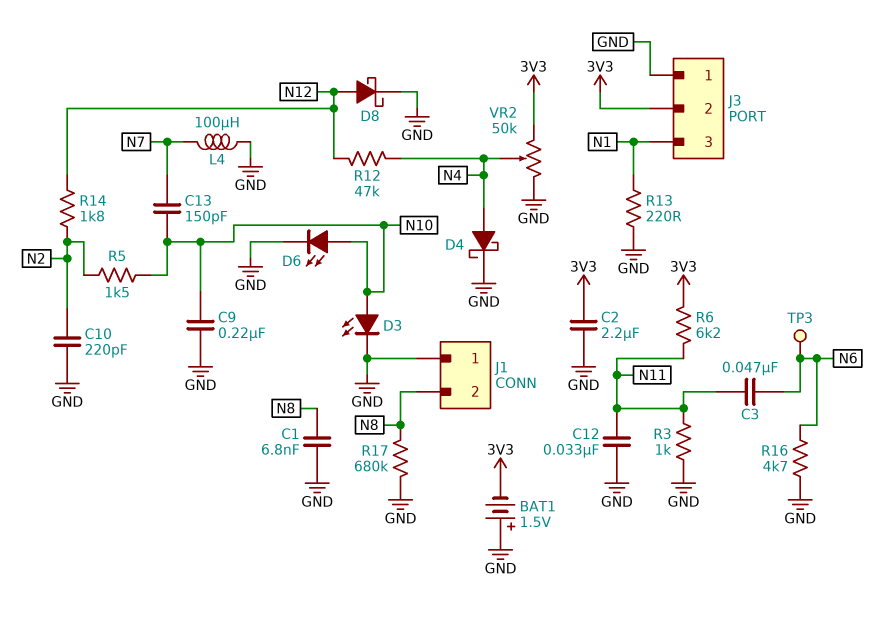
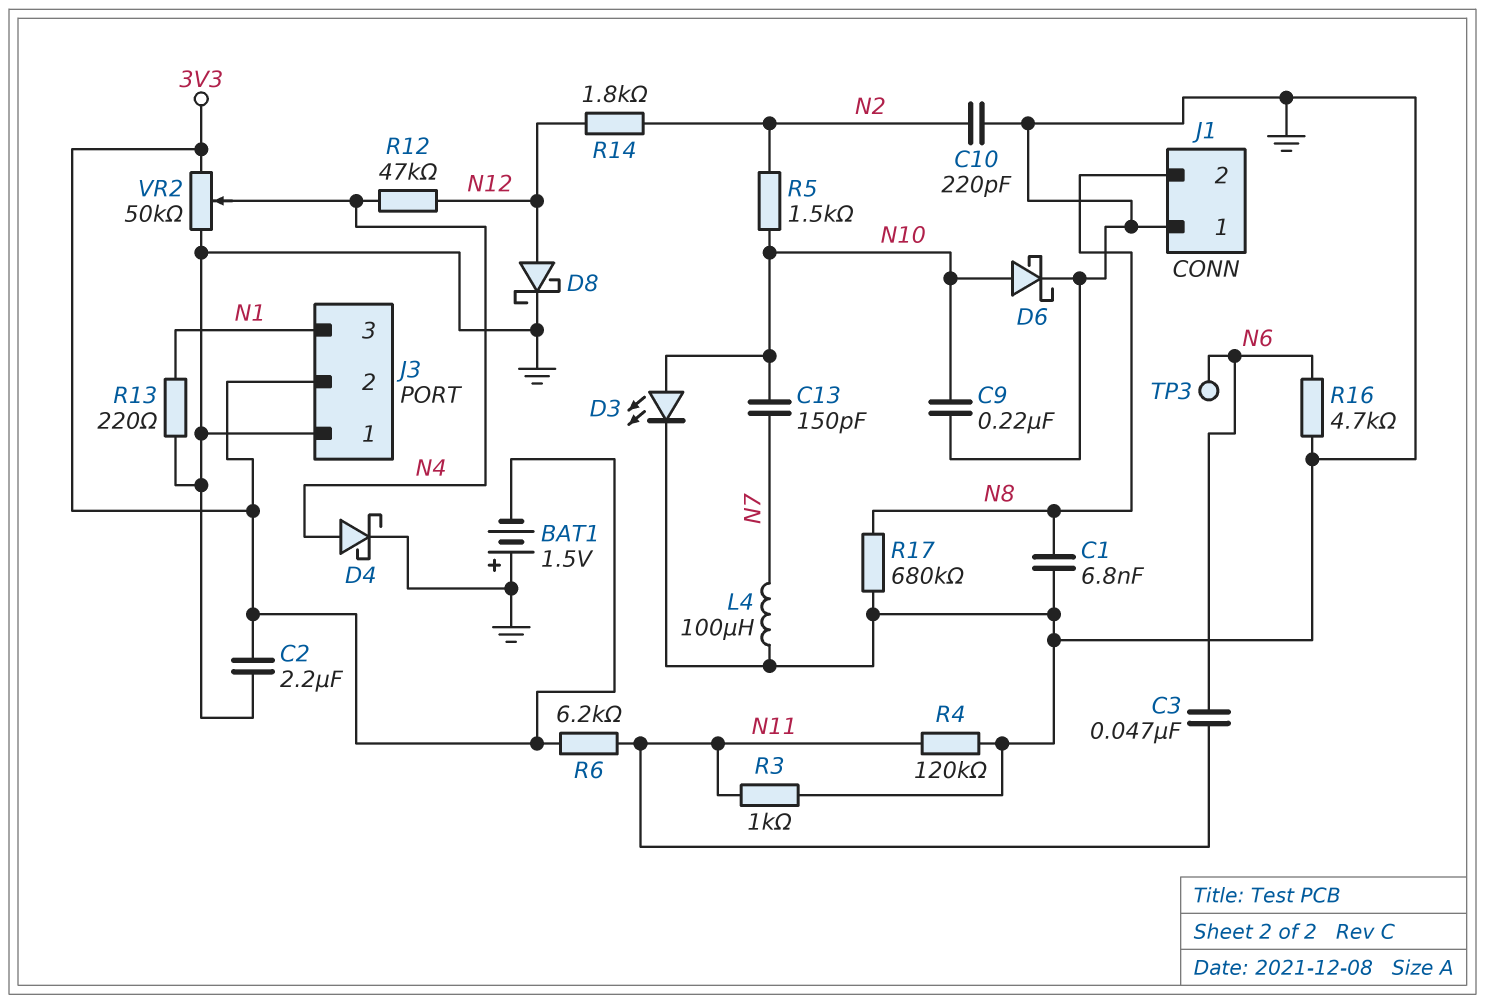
C12: 33nF (GND, N11) -> none
D6: LED (A N10, K GND) -> schottky (A N10, K GND)
R4: none -> 120k (GND, N11)

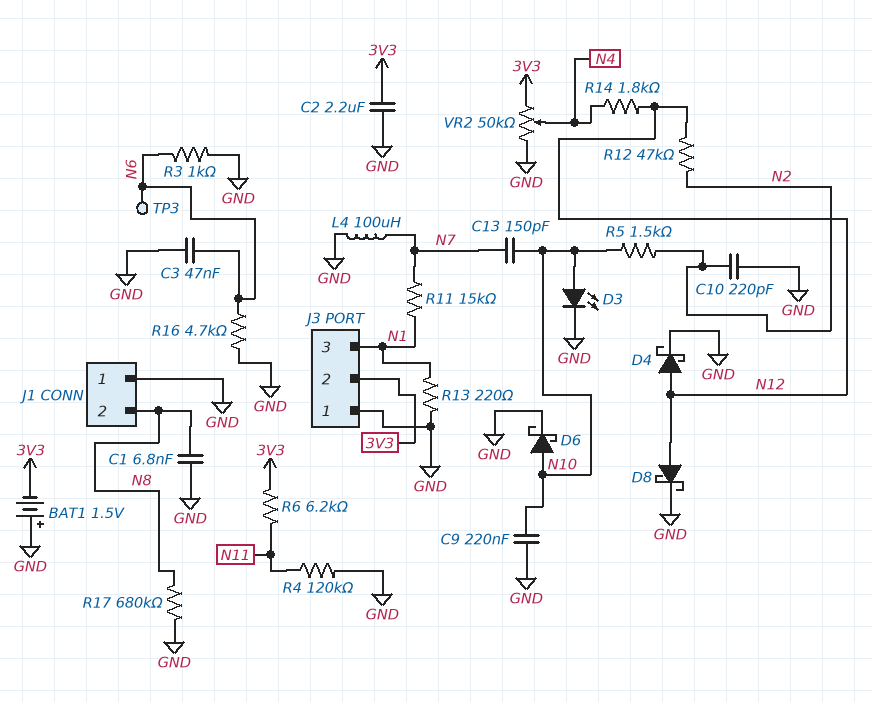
C3: 47nF (N6, N11) -> 47nF (GND, N6)
D4: schottky (A N4, K GND) -> schottky (A N12, K GND)
R3: 1k (GND, N11) -> 1k (GND, N6)
R11: none -> 15k (N1, N7)
R12: 47k (N4, N12) -> 47k (N2, N12)
R14: 1.8k (N2, N12) -> 1.8k (N4, N12)

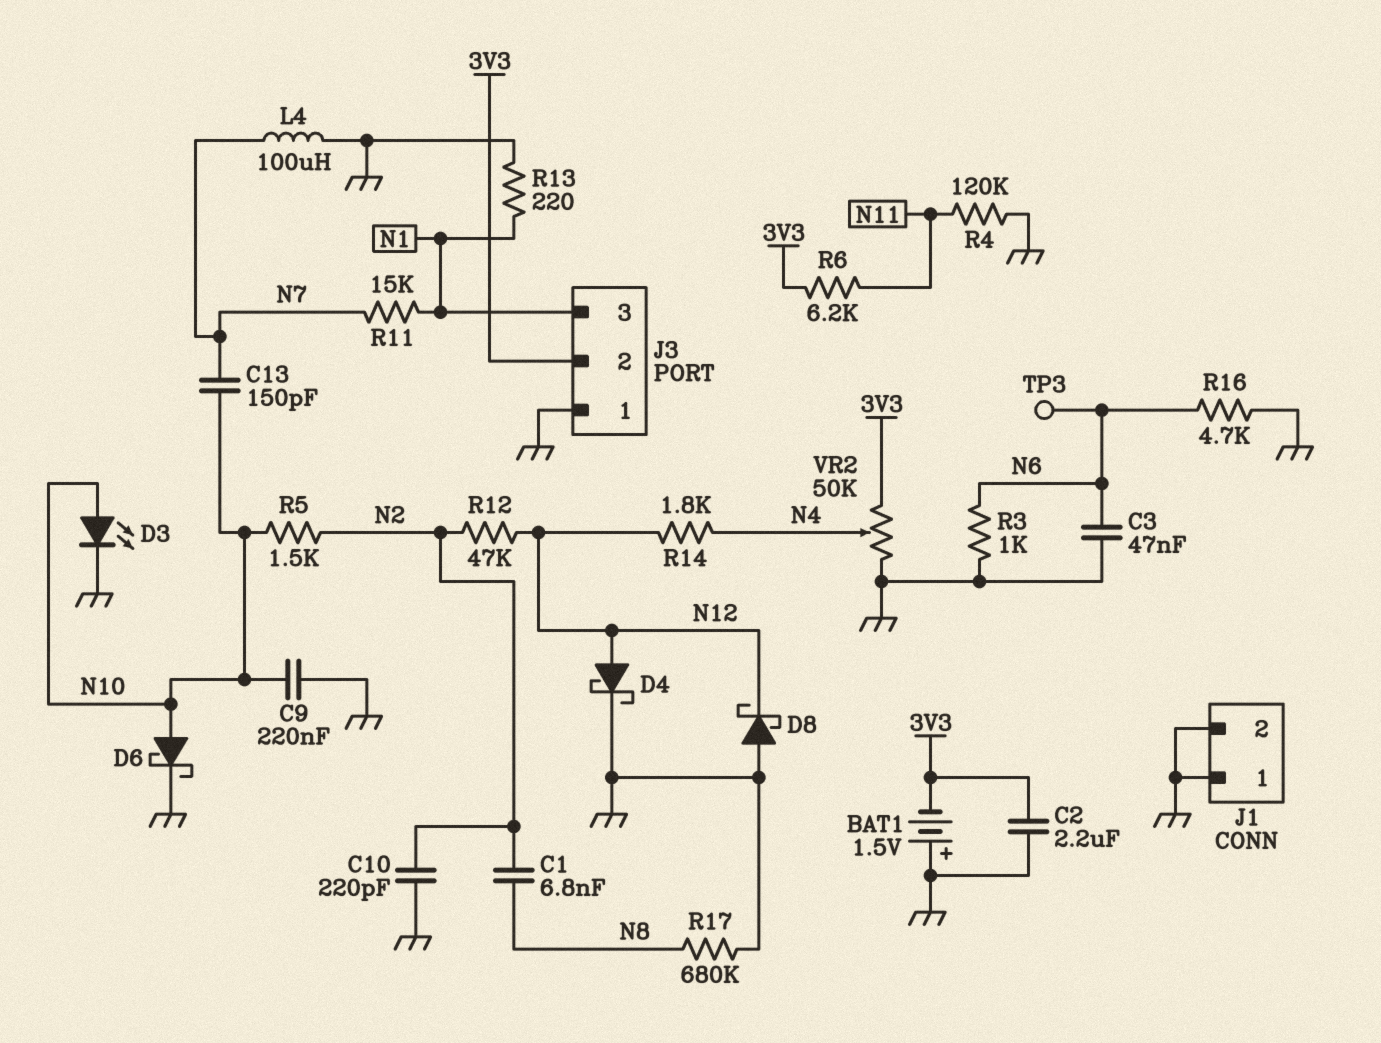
C1: 6.8nF (GND, N8) -> 6.8nF (N2, N8)
D8: schottky (A N12, K GND) -> schottky (A GND, K N12)
J1 pin 2: N8 -> GND

